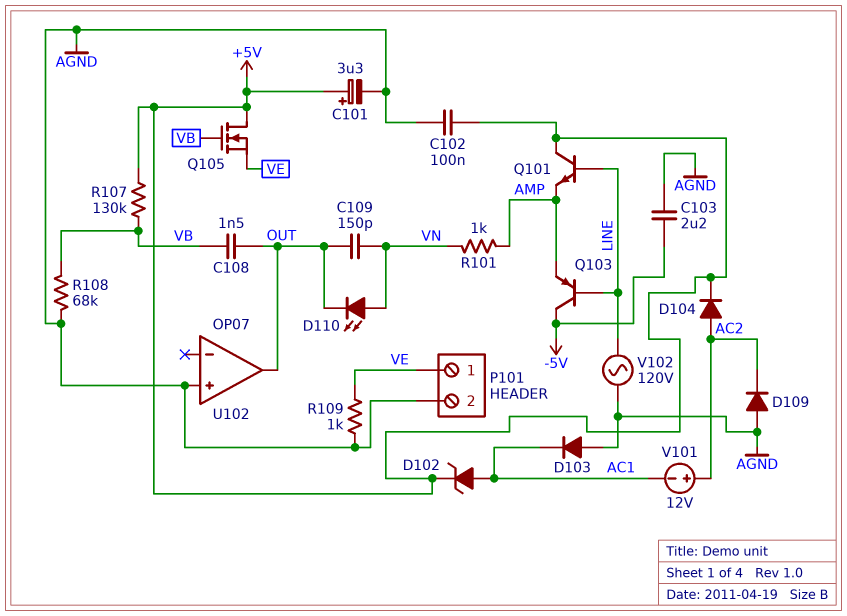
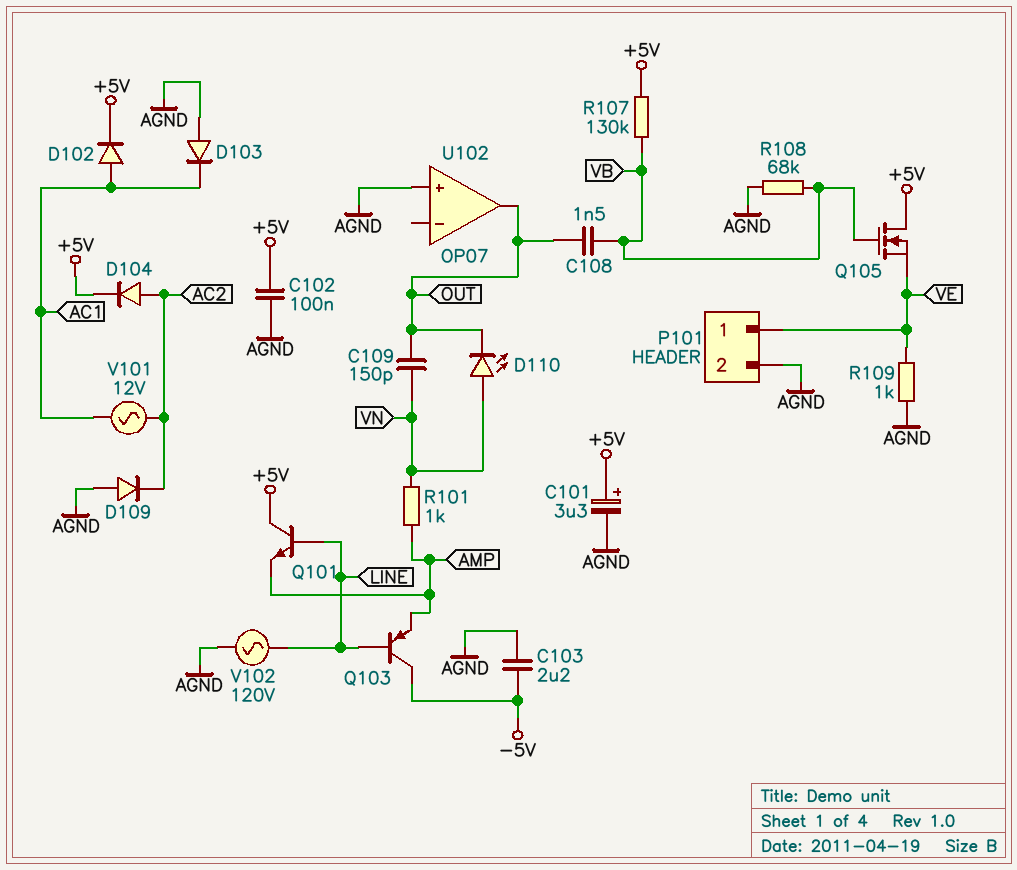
D102: zener (A AC1, K +5V) -> diode (A AC1, K +5V)
V101: 12V (plus AC2, minus AC1) -> AC 12V (AC1, AC2)

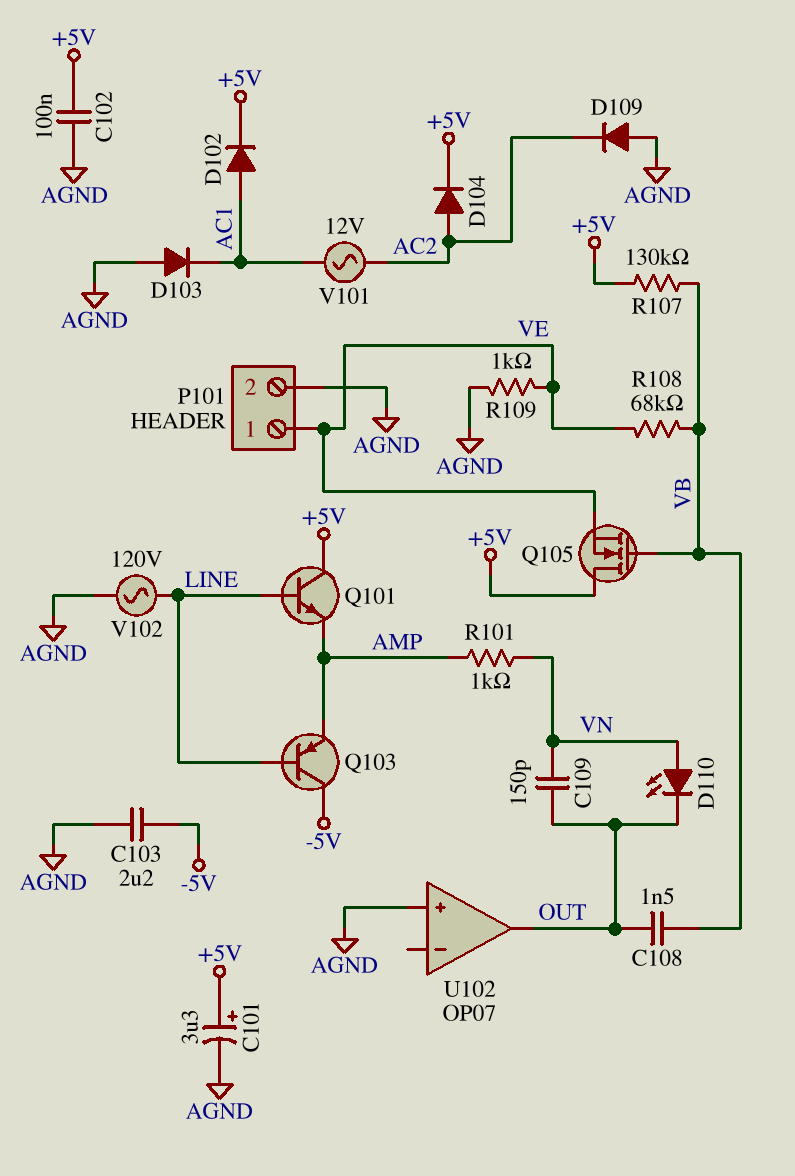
R108: 68k (AGND, VB) -> 68k (VB, VE)

